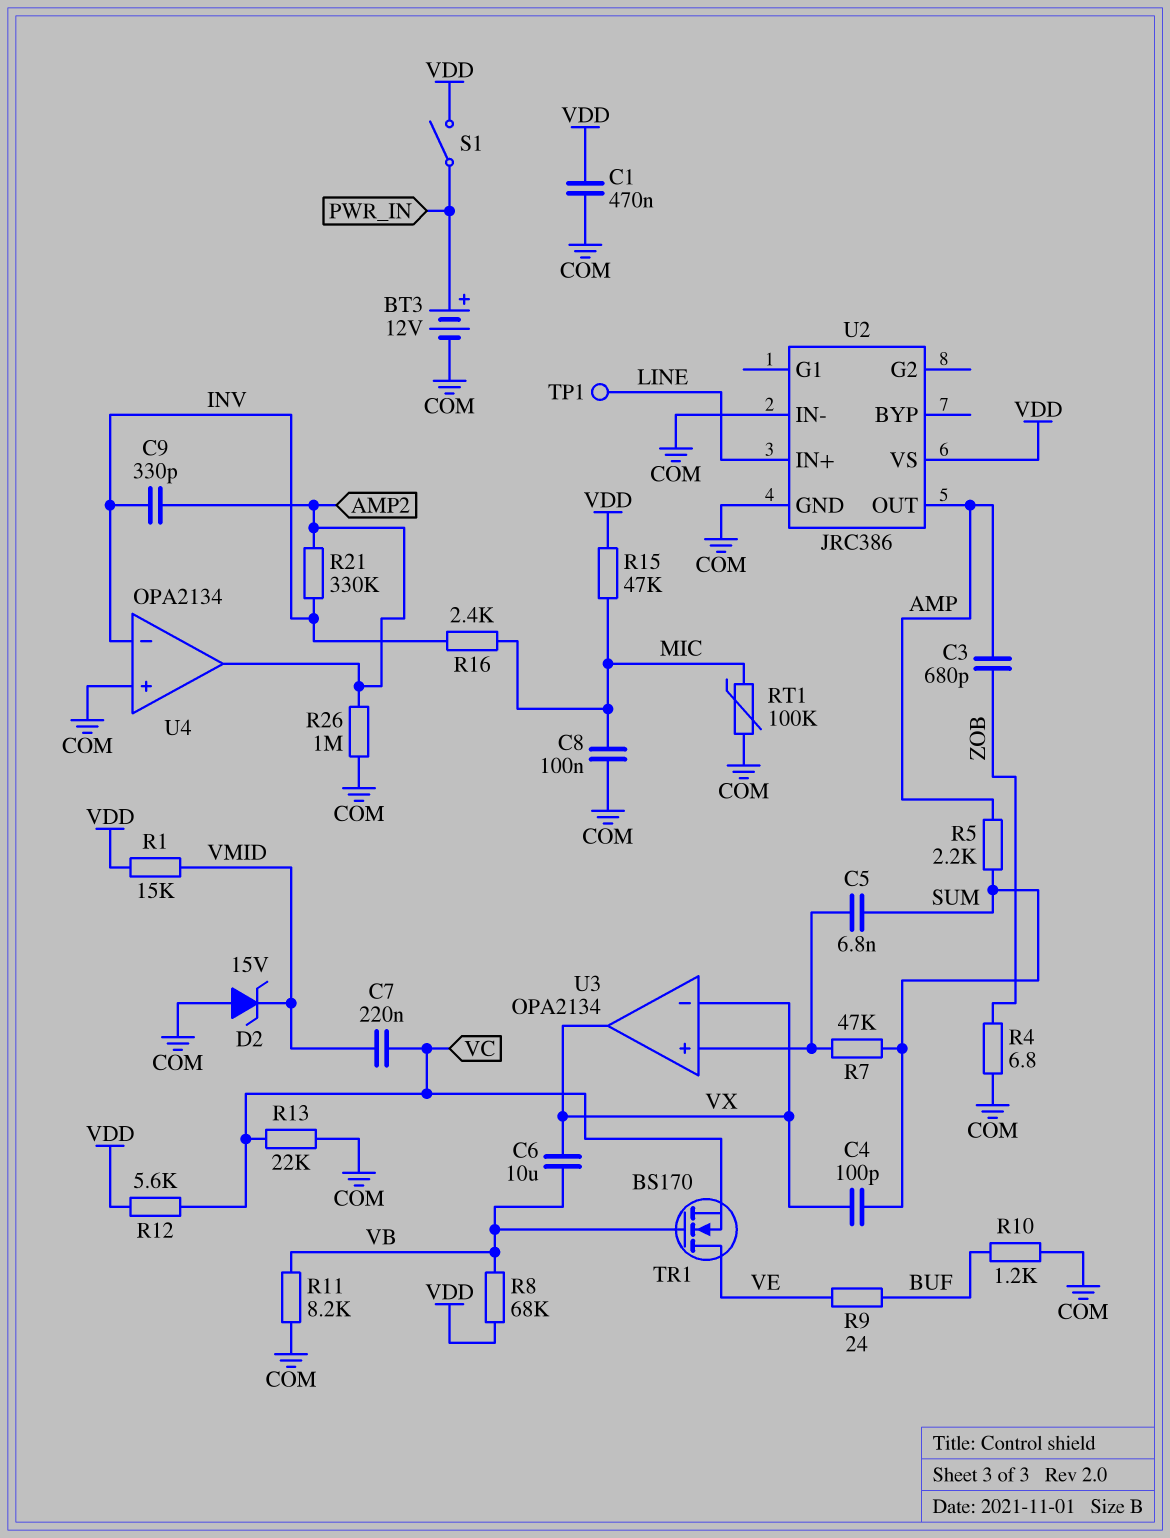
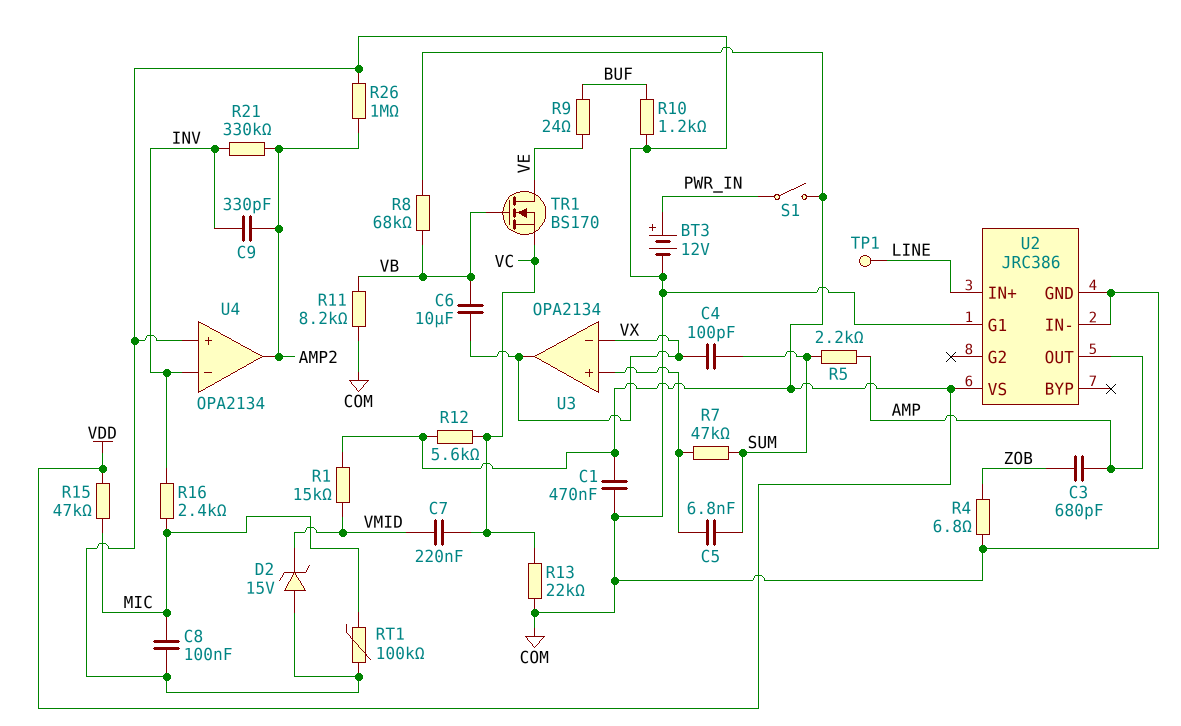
U2 pin G1: none -> COM

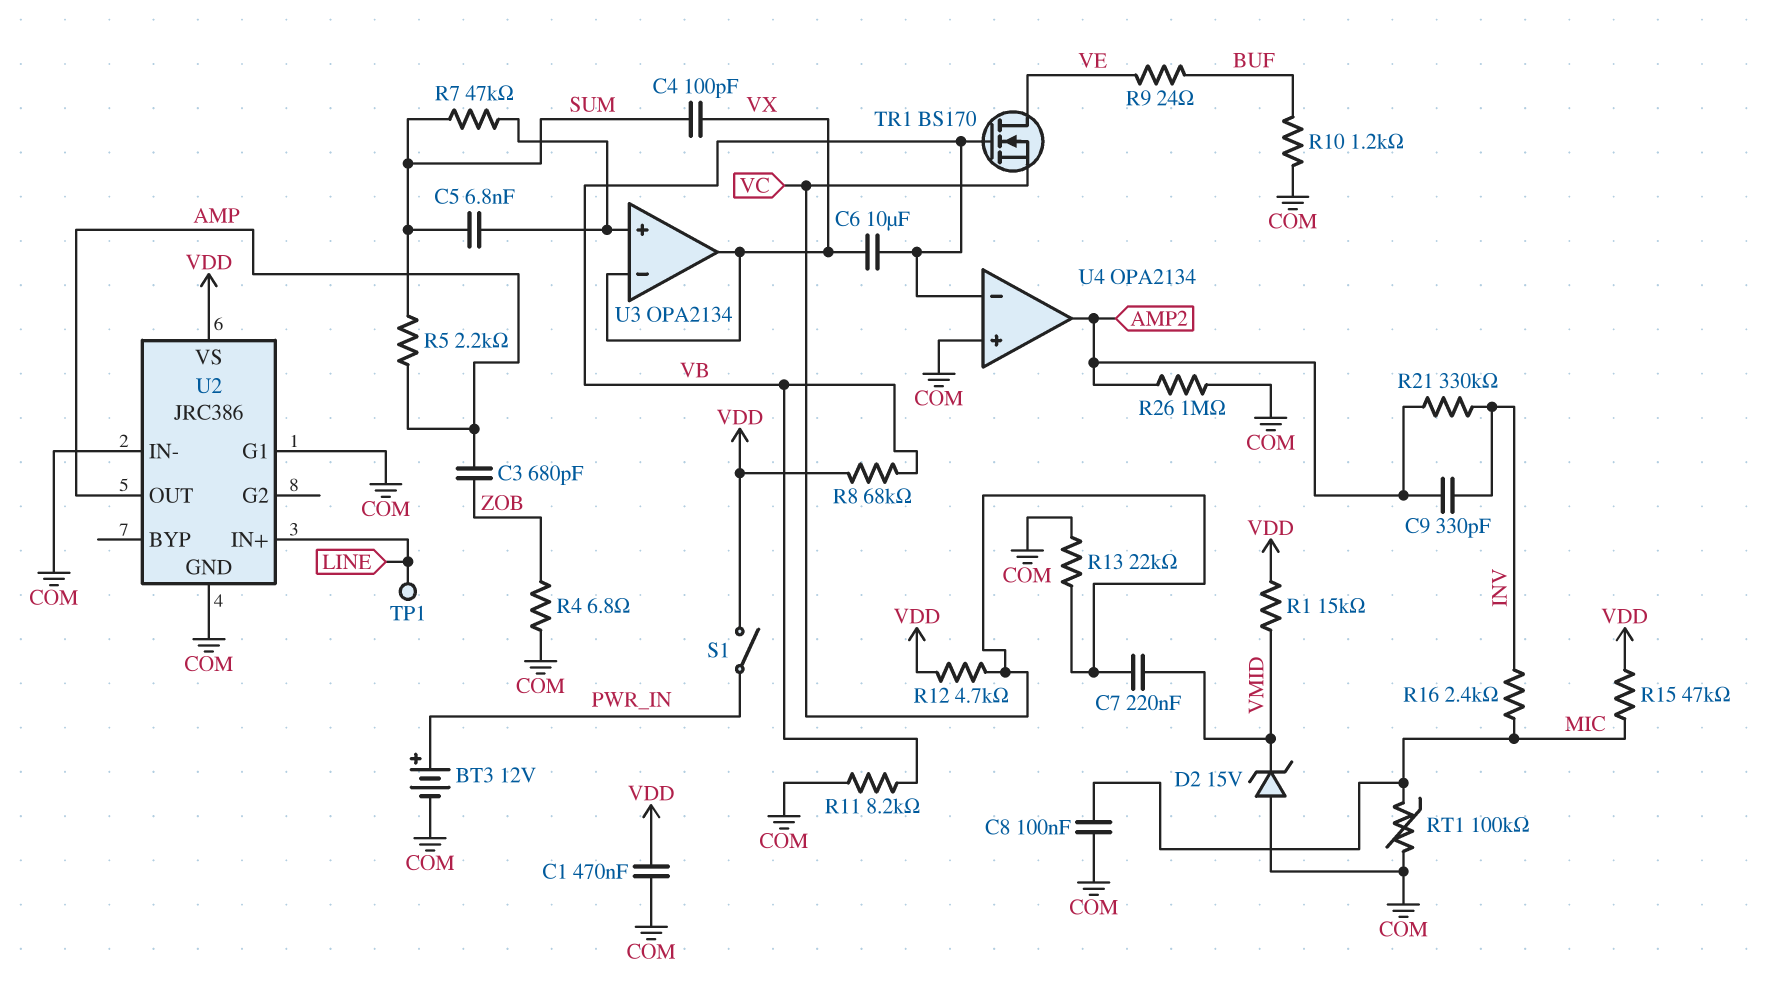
R12: 5.6k (VC, VDD) -> 4.7k (VC, VDD)
U4 pin in-: INV -> VB

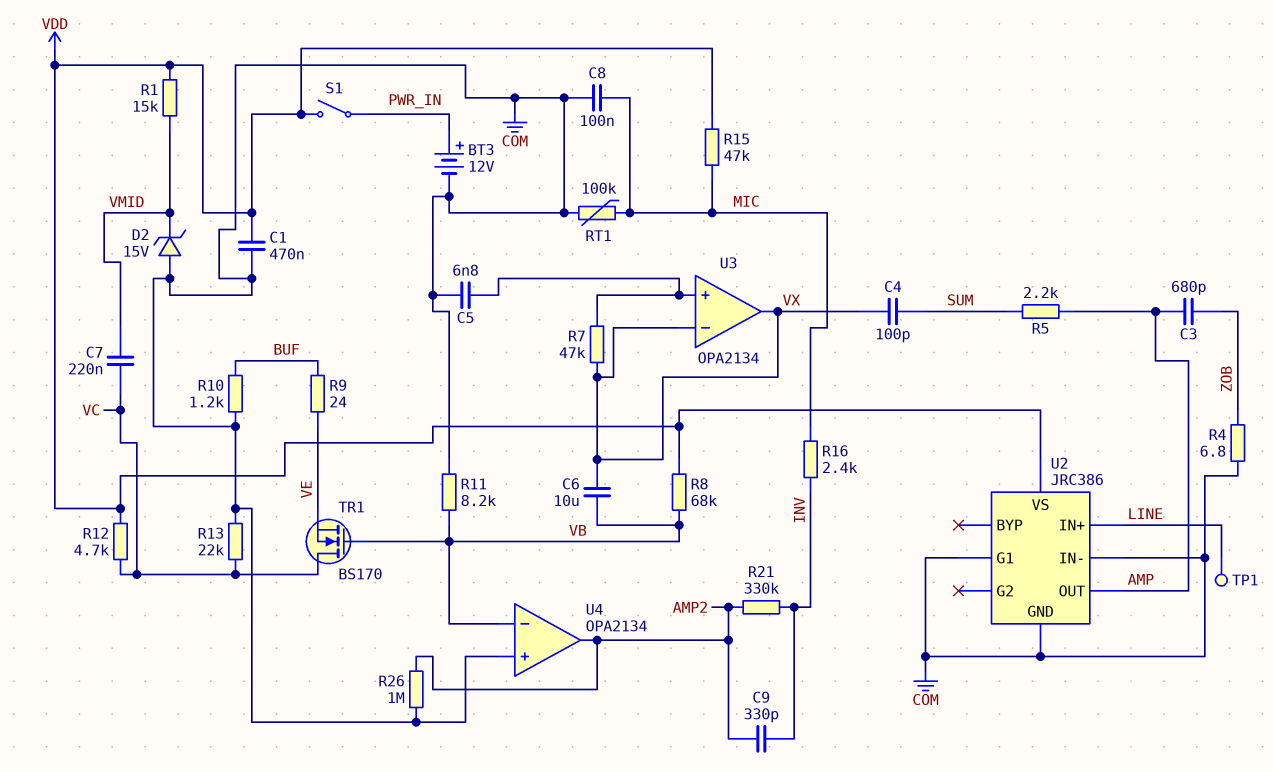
C5: 6.8nF (SUM, U3/in+) -> 6.8nF (COM, U3/in+)
R7: 47k (SUM, U3/in+) -> 47k (U3/in+, VX)
TR1: NMOS BS170 (G VB, D VE, S VC) -> NMOS BS170 (G VB, D VC, S VE)

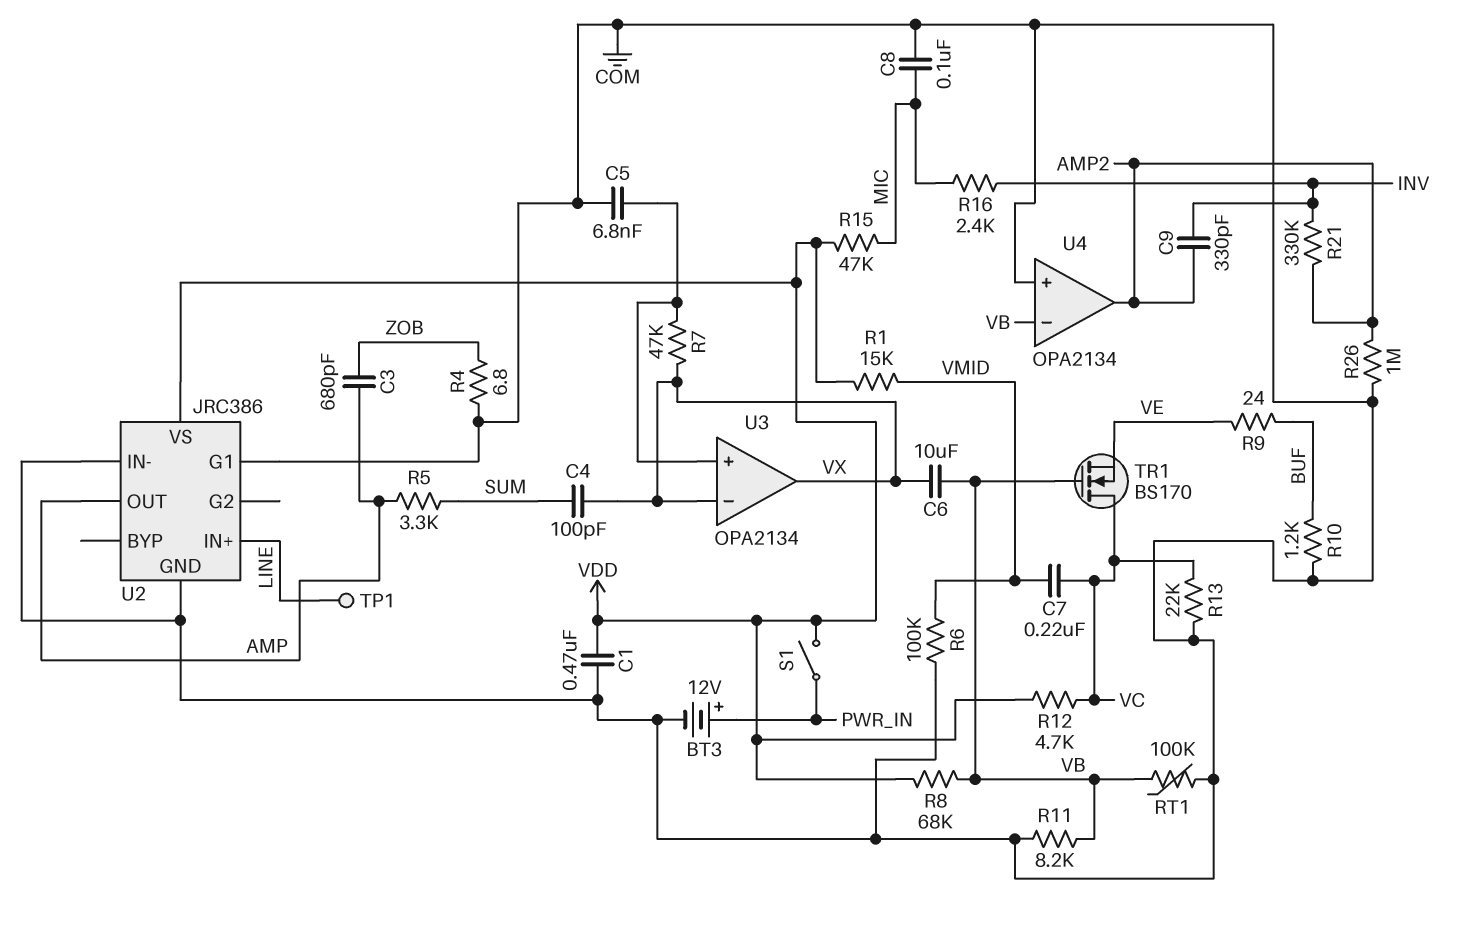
D2: zener 15V (A COM, K VMID) -> none
R5: 2.2k (AMP, SUM) -> 3.3k (AMP, SUM)
R6: none -> 100k (COM, VMID)
RT1: 100k (COM, MIC) -> 100k (COM, VB)

